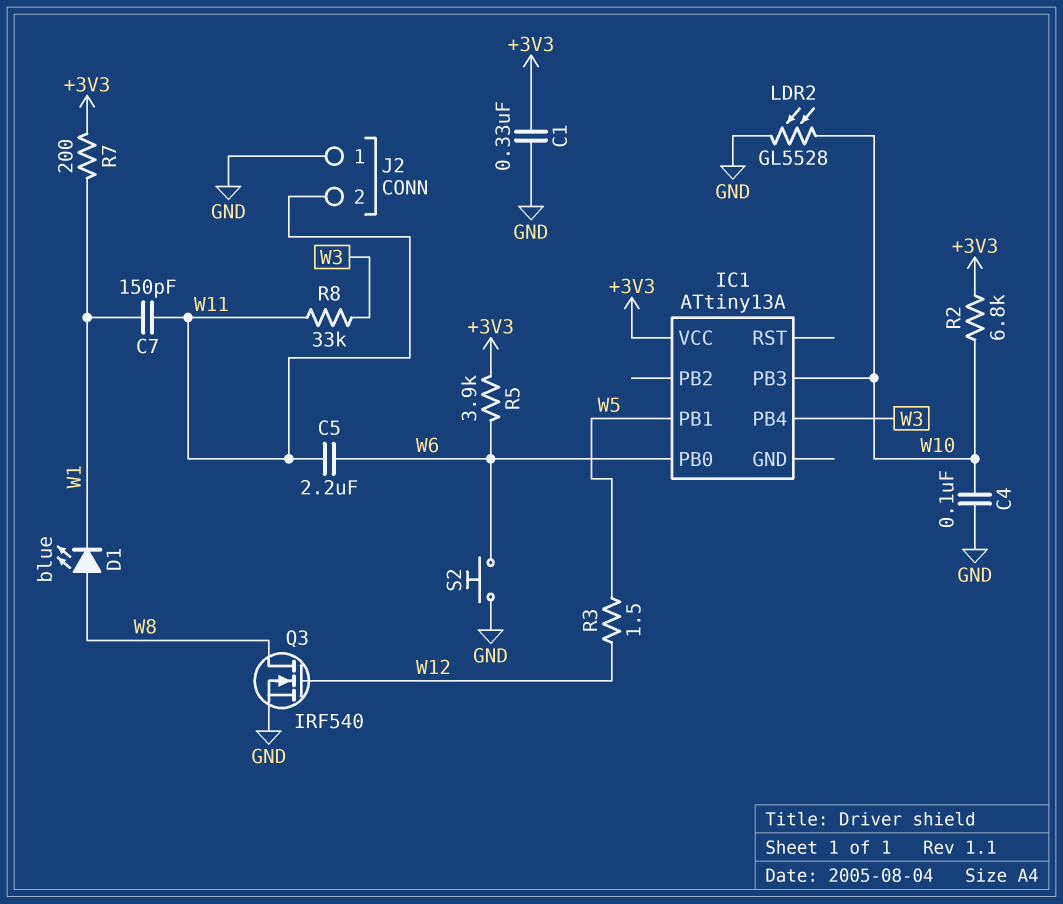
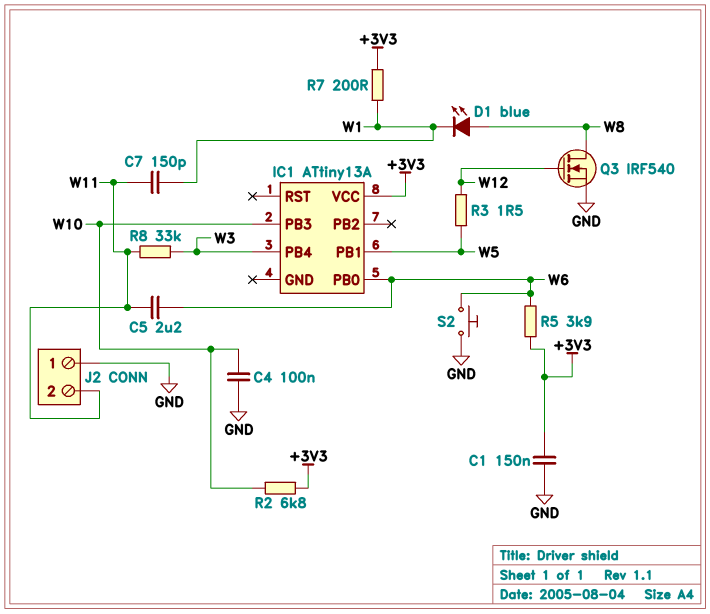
C1: 330nF (+3V3, GND) -> 150nF (+3V3, GND)
LDR2: GL5528 (GND, W10) -> none

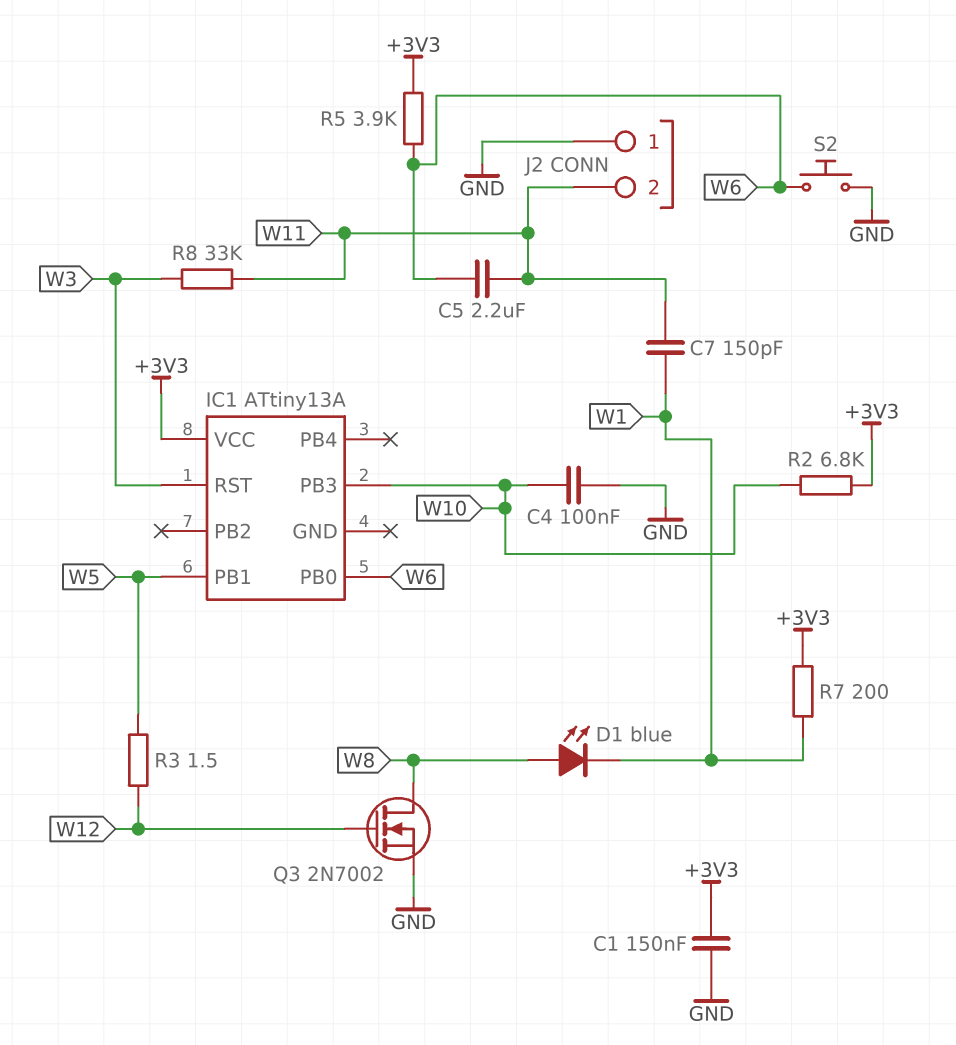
IC1 pin PB4: W3 -> none
IC1 pin RST: none -> W3
Q3: NMOS IRF540 (G W12, D W8, S GND) -> NMOS 2N7002 (G W12, D W8, S GND)

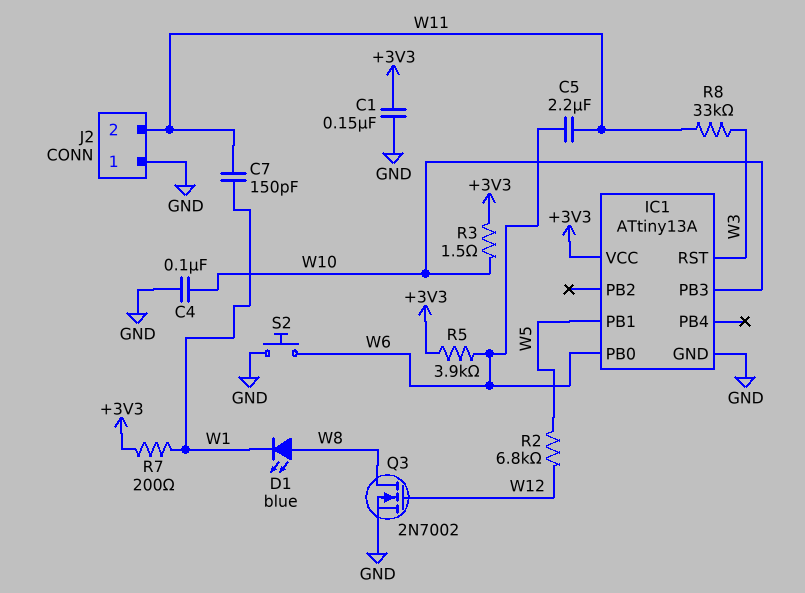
IC1 pin GND: none -> GND
R2: 6.8k (+3V3, W10) -> 6.8k (W5, W12)
R3: 1.5 (W5, W12) -> 1.5 (+3V3, W10)

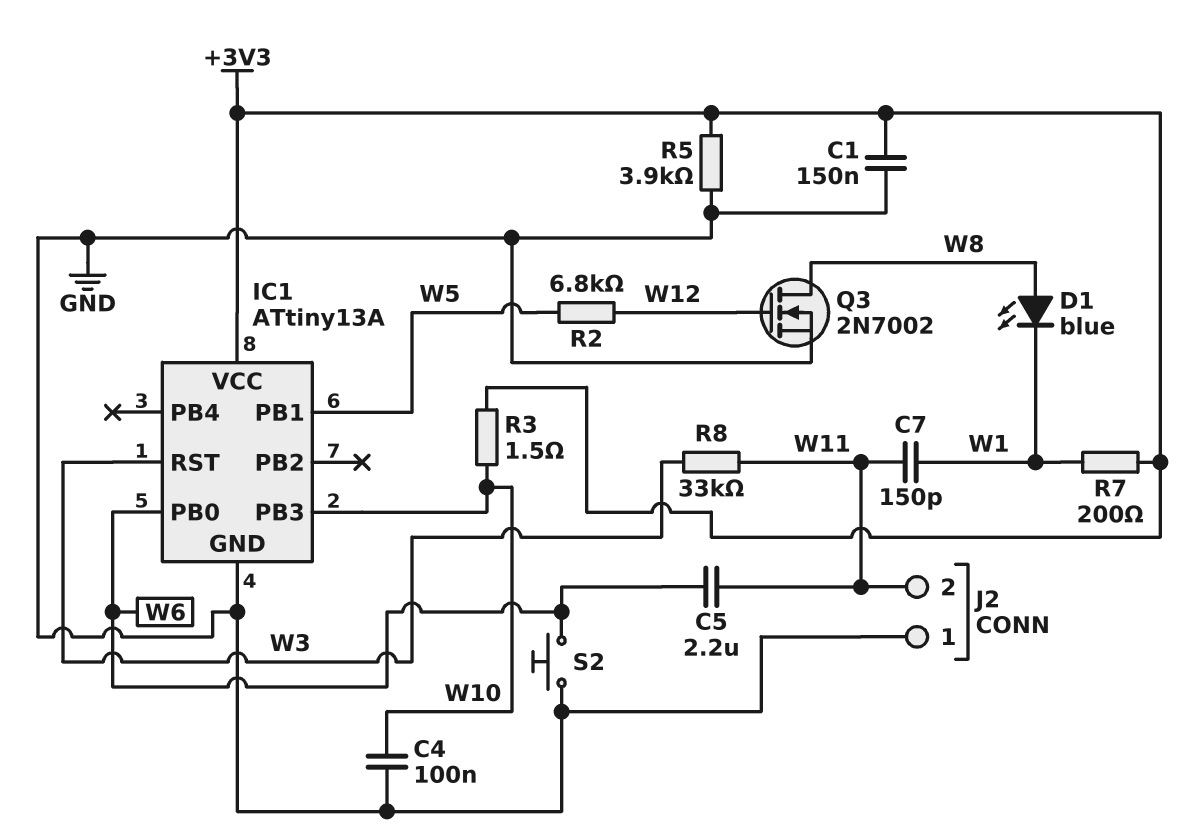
R5: 3.9k (+3V3, W6) -> 3.9k (+3V3, GND)

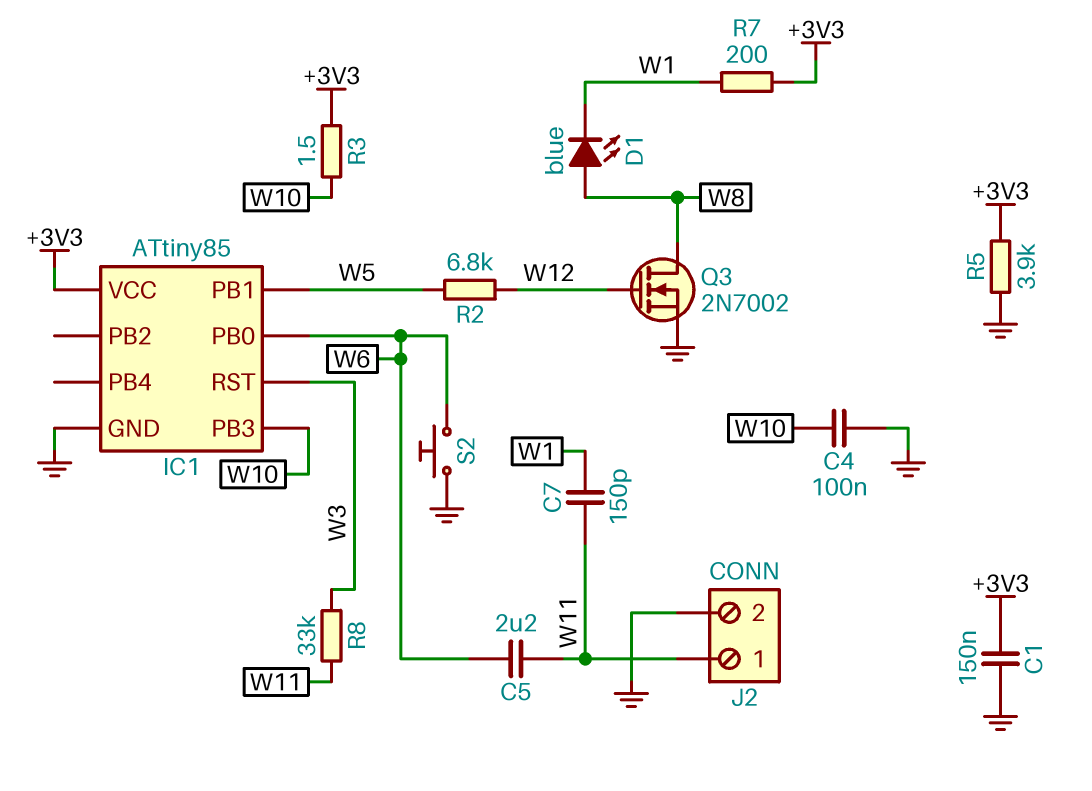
IC1: ATtiny13A -> ATtiny85
J2 pin 1: GND -> W11
J2 pin 2: W11 -> GND

